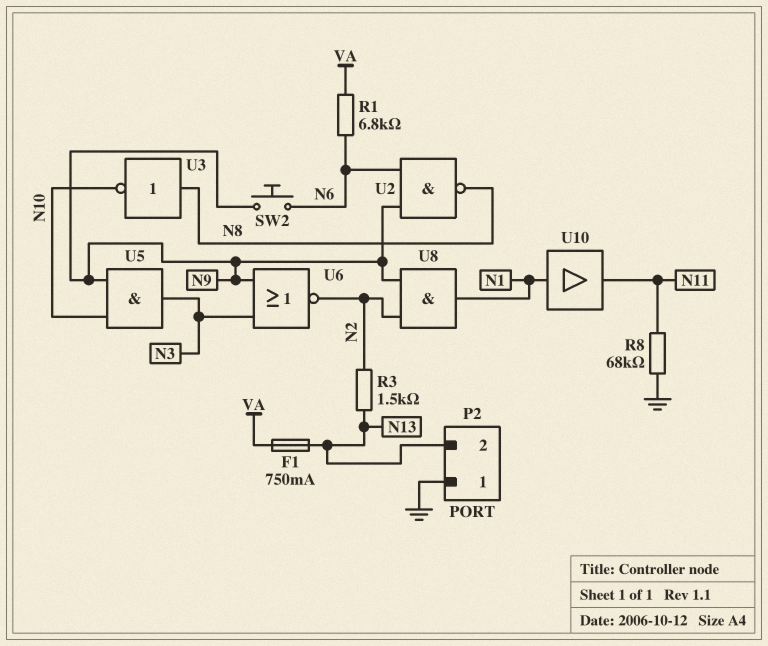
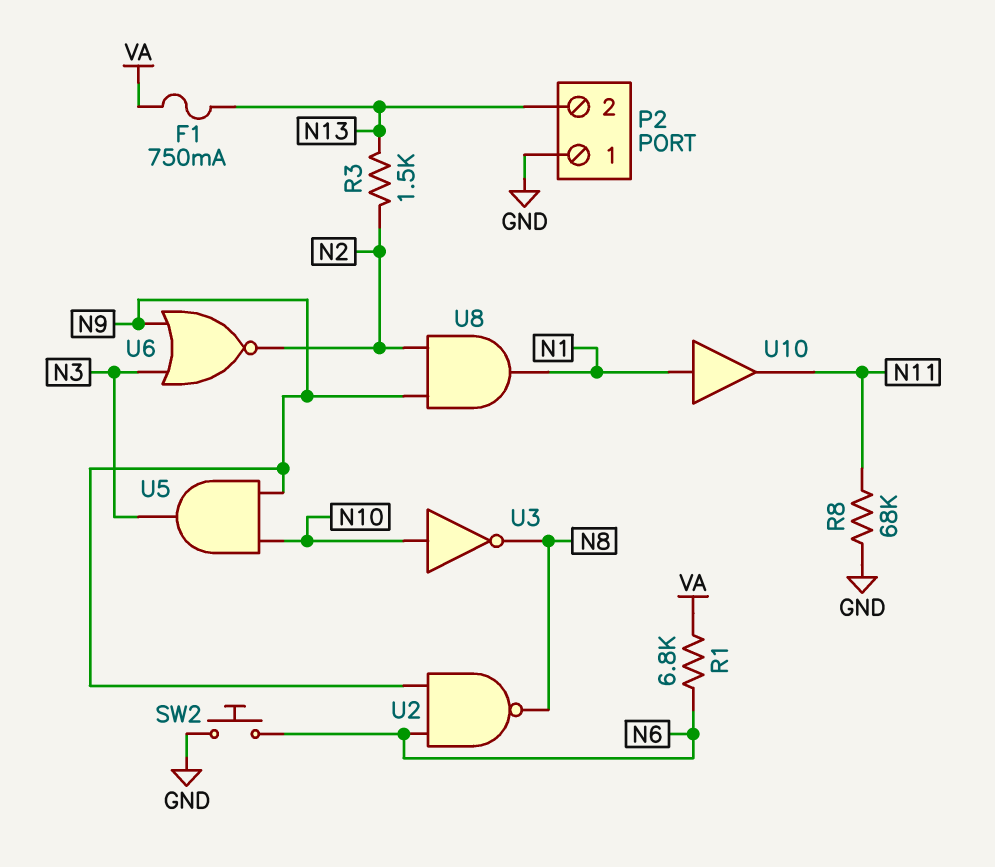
SW2: button (N6, N9) -> button (GND, N6)
U3: NOT (in N8, out N10) -> NOT (in N10, out N8)

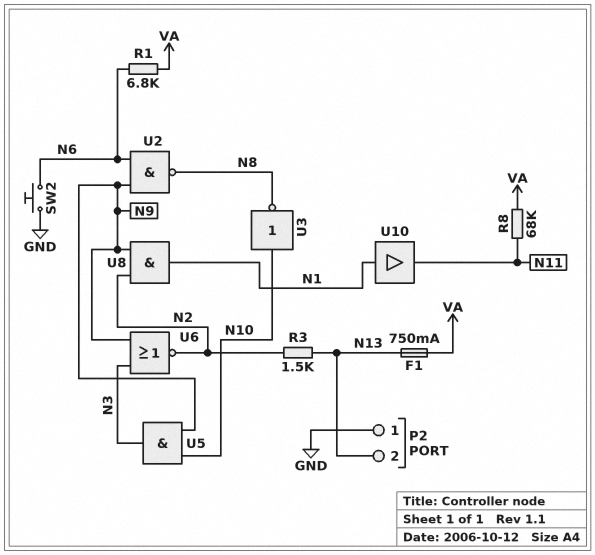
R8: 68k (GND, N11) -> 68k (N11, VA)

